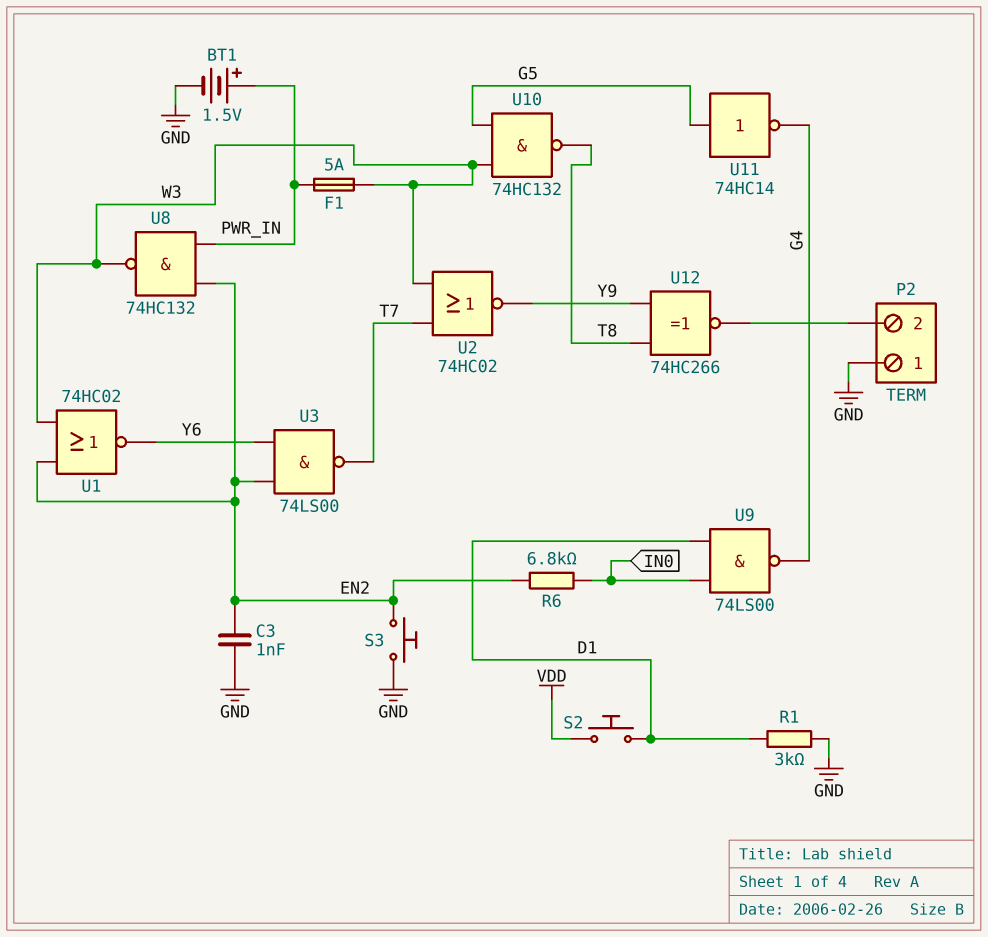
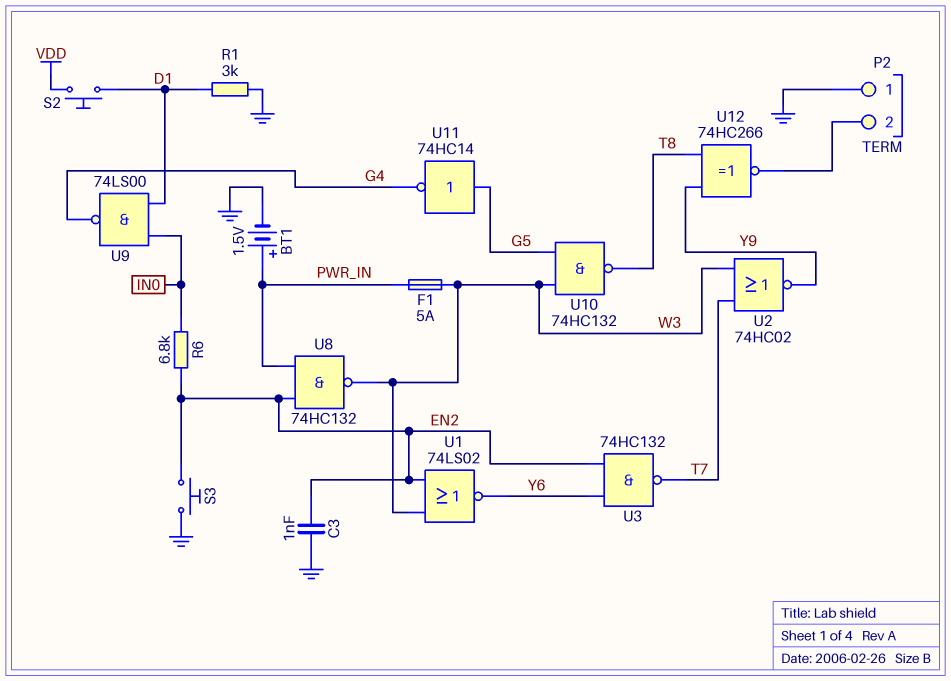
U1: NOR 74HC02 (in EN2, in W3, out Y6) -> NOR 74LS02 (in EN2, in W3, out Y6)
U3: NAND 74LS00 (in EN2, in Y6, out T7) -> NAND 74HC132 (in EN2, in Y6, out T7)

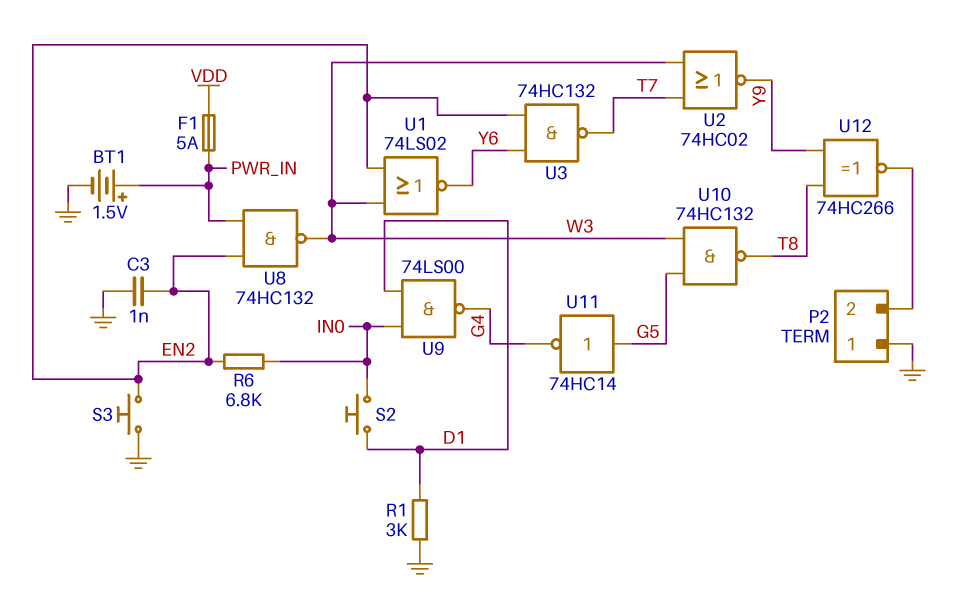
F1: 5A (PWR_IN, W3) -> 5A (PWR_IN, VDD)
S2: button (D1, VDD) -> button (D1, IN0)

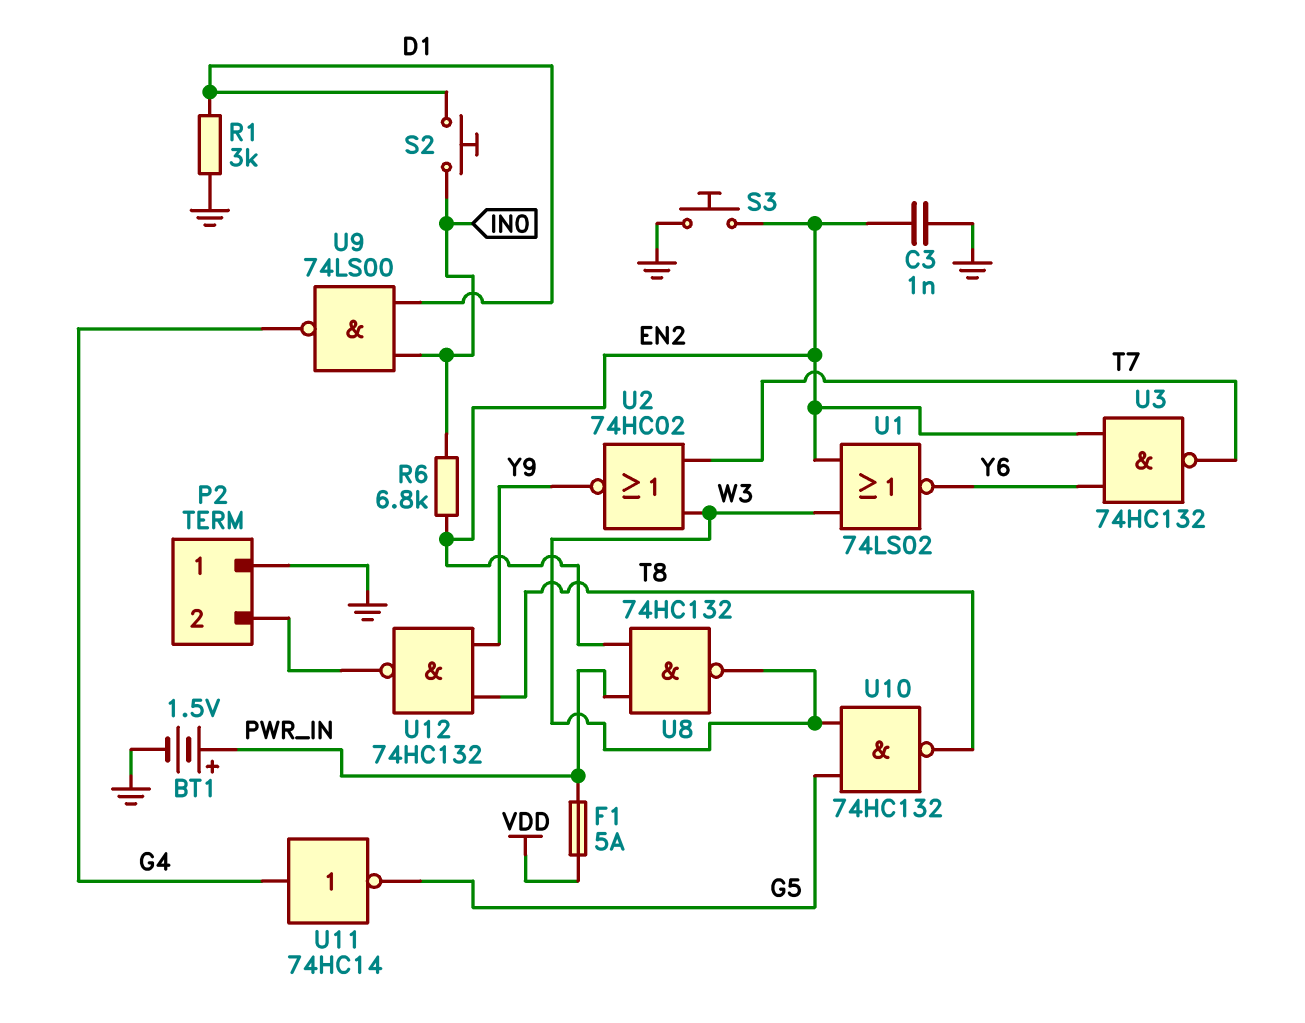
U11: NOT 74HC14 (in G5, out G4) -> NOT 74HC14 (in G4, out G5)
U12: XNOR 74HC266 (in T8, in Y9, out P2/2) -> NAND 74HC132 (in T8, in Y9, out P2/2)

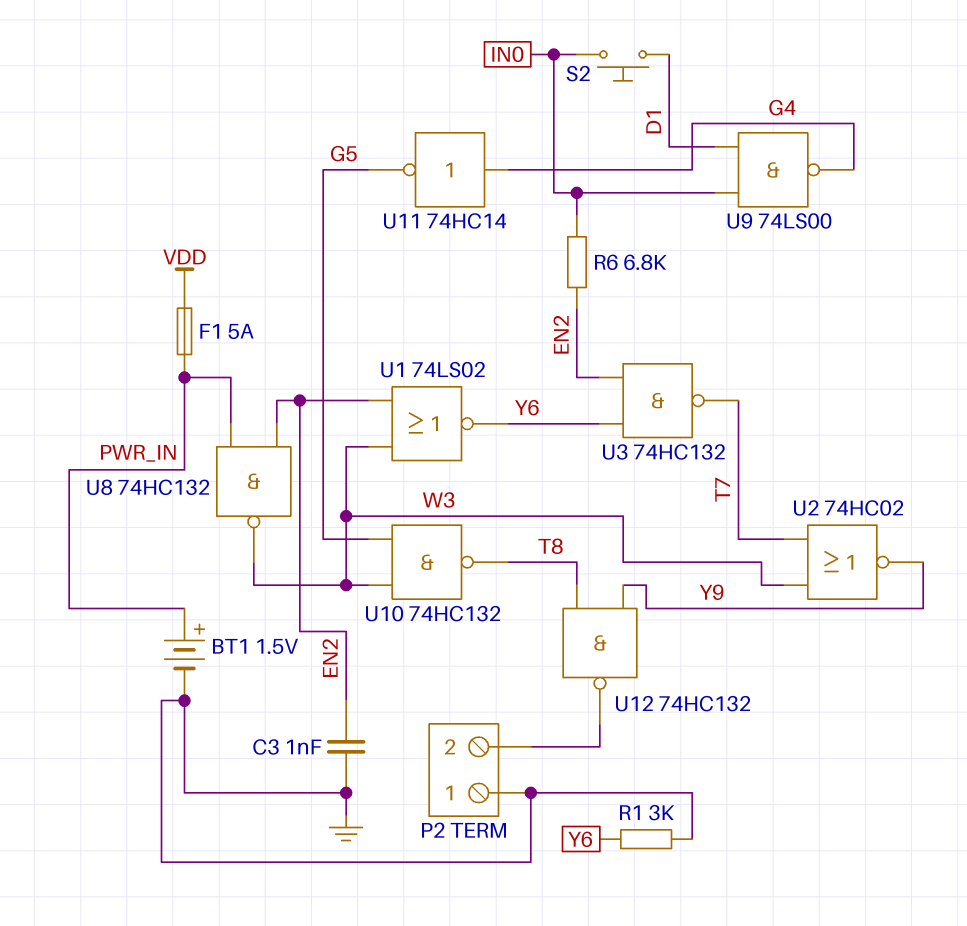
R1: 3k (D1, GND) -> 3k (GND, Y6)
S3: button (EN2, GND) -> none

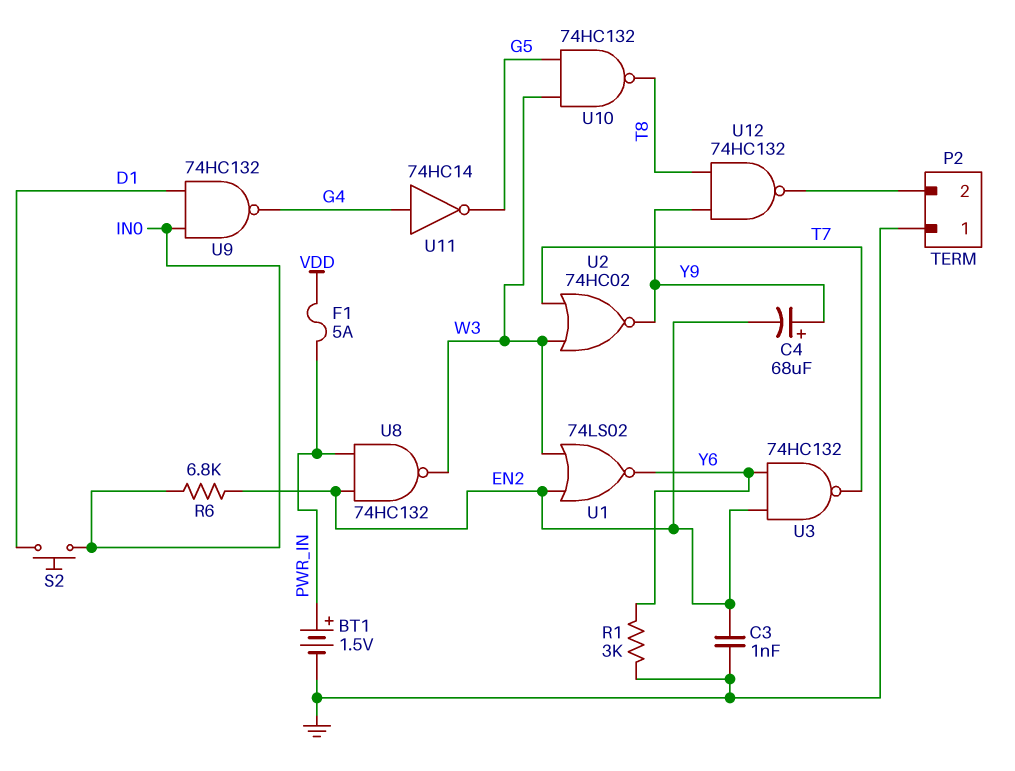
C4: none -> 68uF (plus Y9, minus EN2)
U9: NAND 74LS00 (in D1, in IN0, out G4) -> NAND 74HC132 (in D1, in IN0, out G4)

